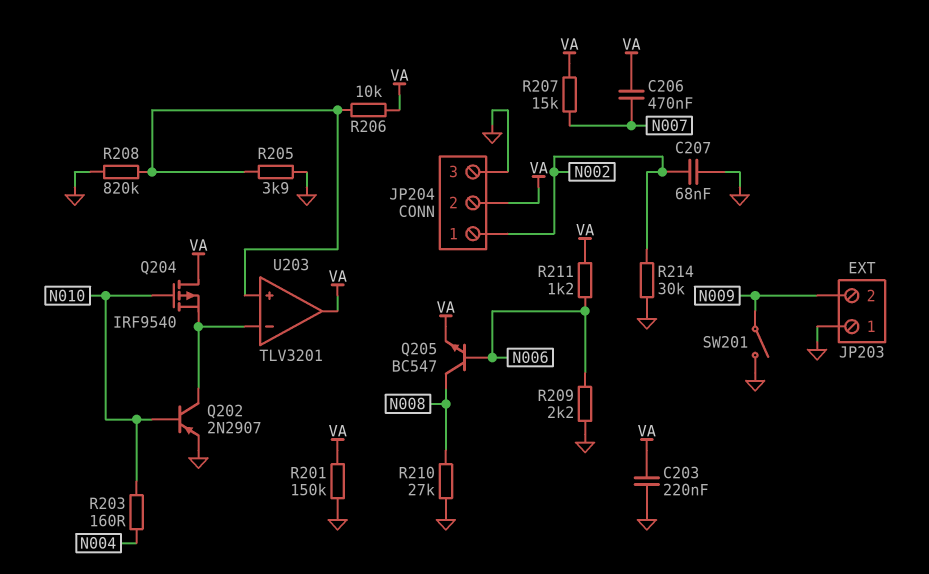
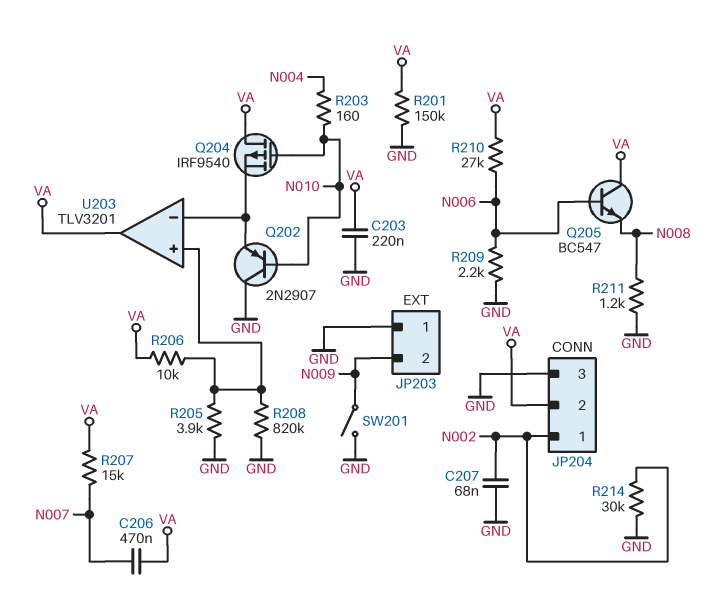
Q202: PNP 2N2907 (B N010, C U203/in-, E GND) -> PNP 2N2907 (B N010, C GND, E U203/in-)
Q205: NPN BC547 (B N006, C N008, E VA) -> NPN BC547 (B N006, C VA, E N008)
R210: 27k (GND, N008) -> 27k (N006, VA)
R211: 1.2k (N006, VA) -> 1.2k (GND, N008)

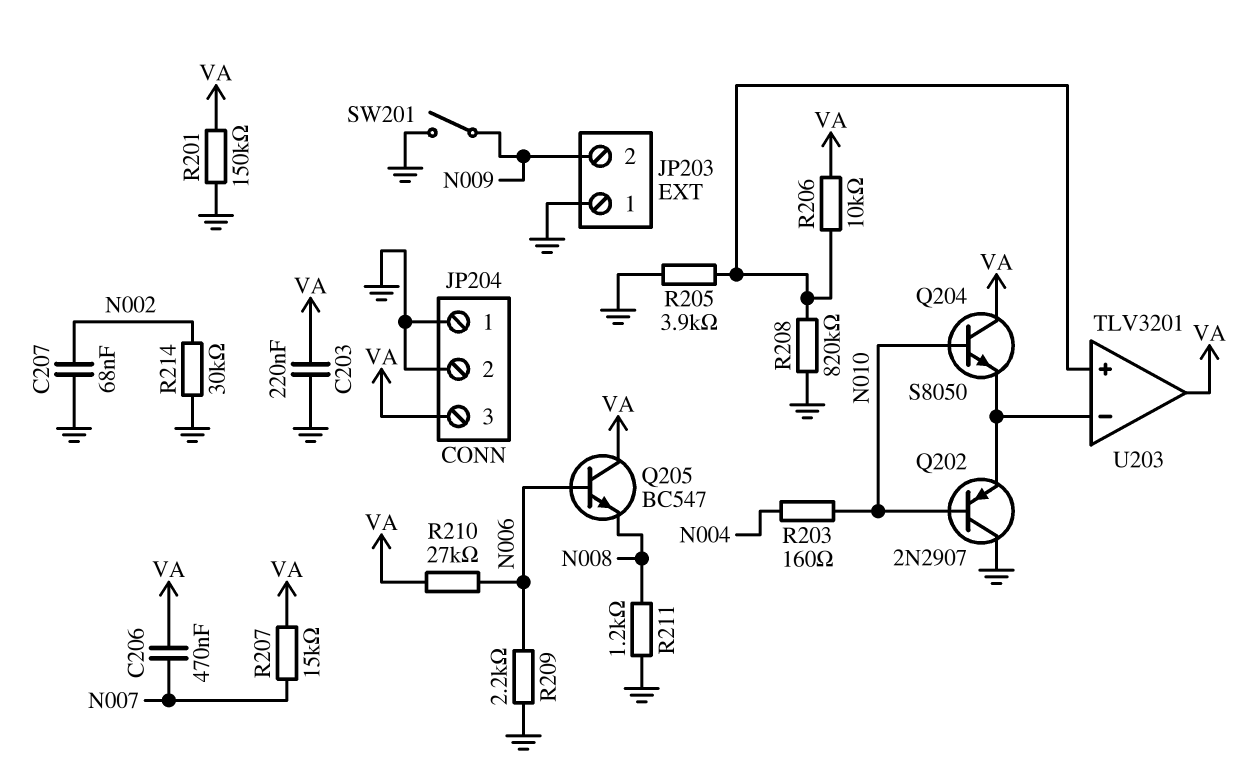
JP204 pin 1: N002 -> GND
JP204 pin 2: VA -> GND
JP204 pin 3: GND -> VA
Q204: PMOS IRF9540 (G N010, D VA, S U203/in-) -> NPN S8050 (B N010, C VA, E U203/in-)

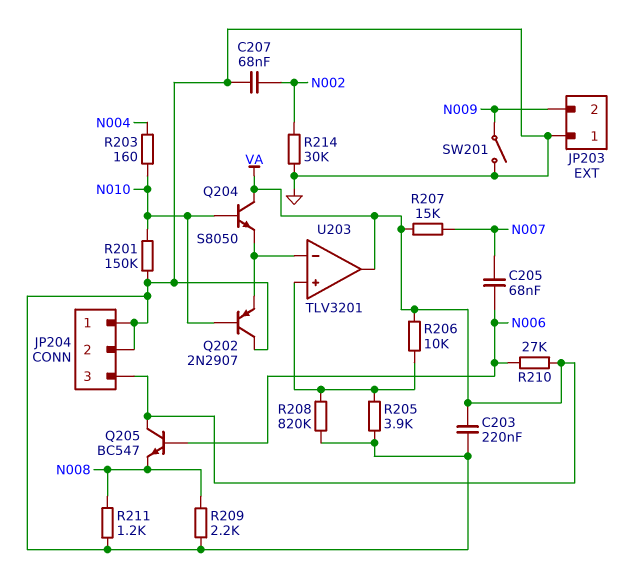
C205: none -> 68nF (N006, N007)
C206: 470nF (N007, VA) -> none
R201: 150k (GND, VA) -> 150k (GND, N010)
R209: 2.2k (GND, N006) -> 2.2k (GND, N008)

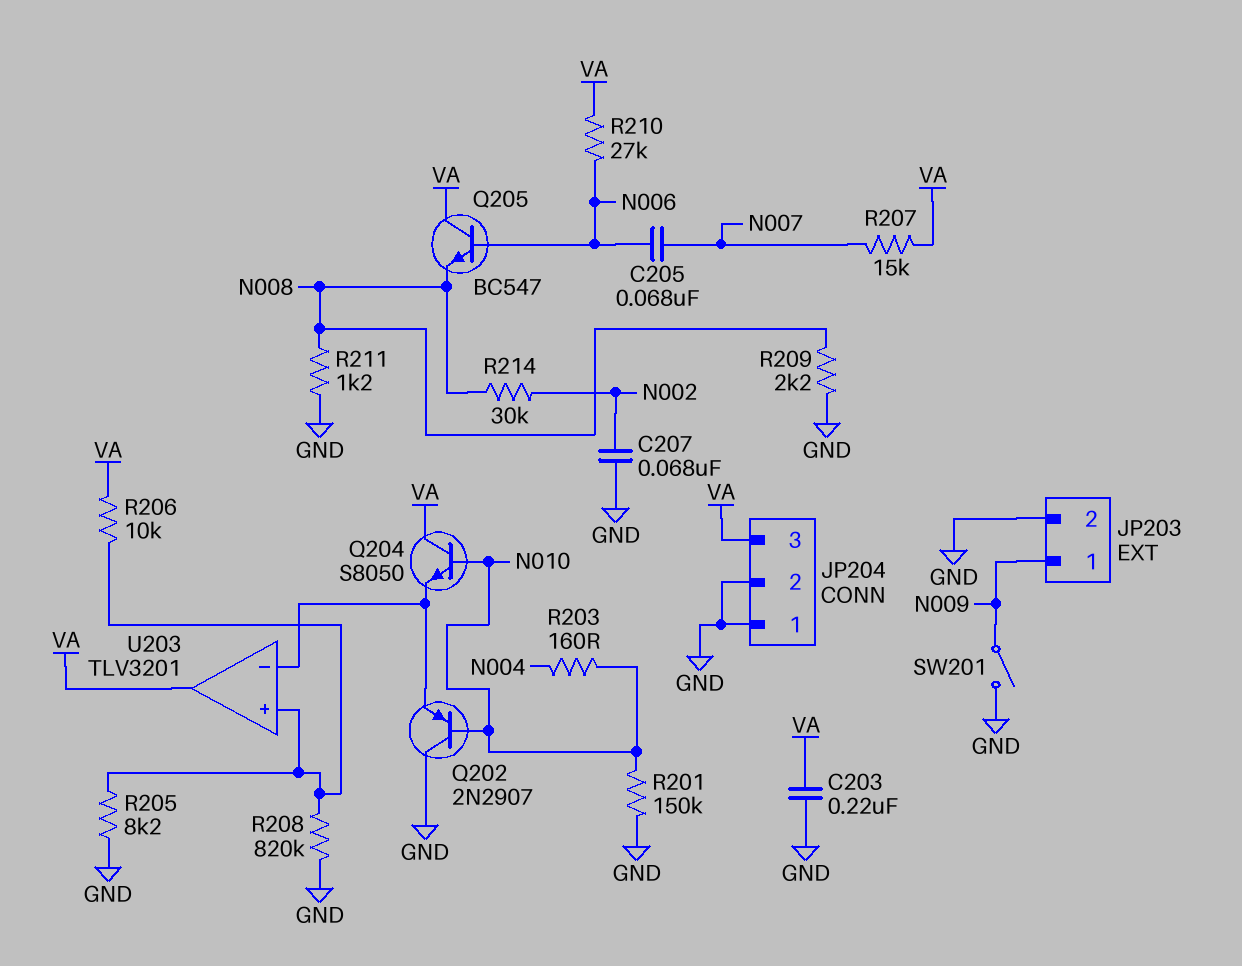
JP203 pin 1: GND -> N009
JP203 pin 2: N009 -> GND
R205: 3.9k (GND, U203/in+) -> 8.2k (GND, U203/in+)
R214: 30k (GND, N002) -> 30k (N002, N008)

